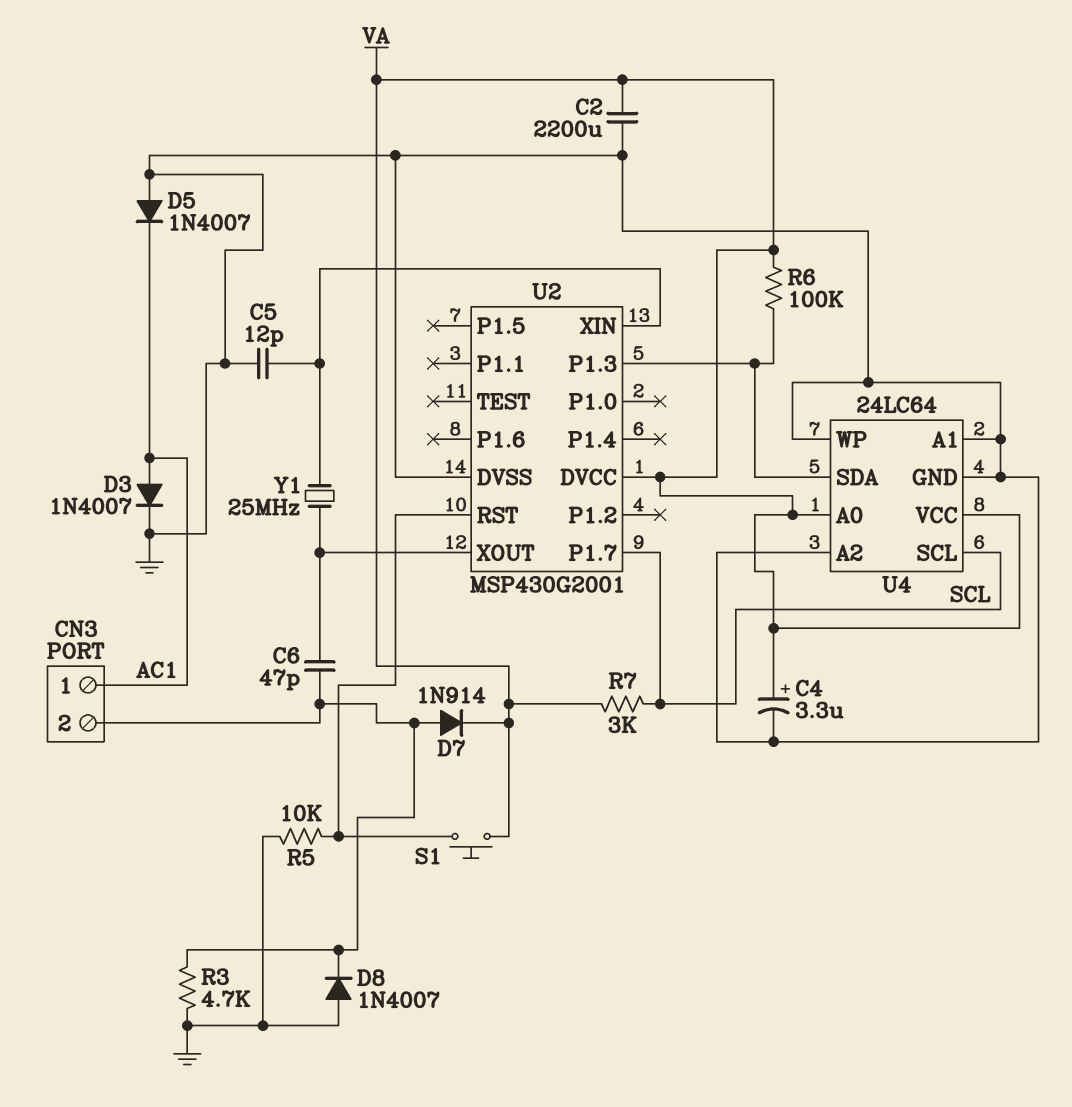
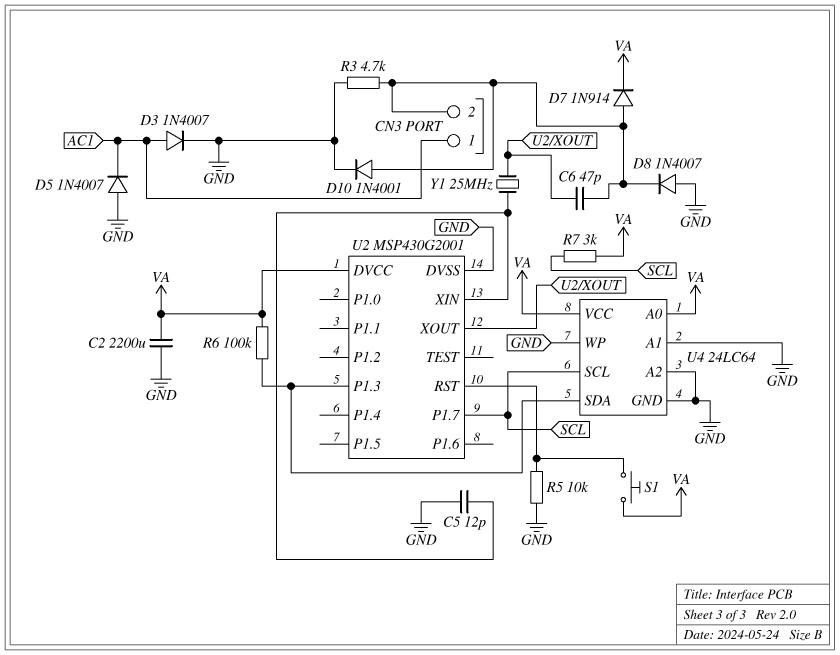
C4: 3.3uF (plus VA, minus GND) -> none
D10: none -> diode 1N4001 (A CN3/2, K GND)

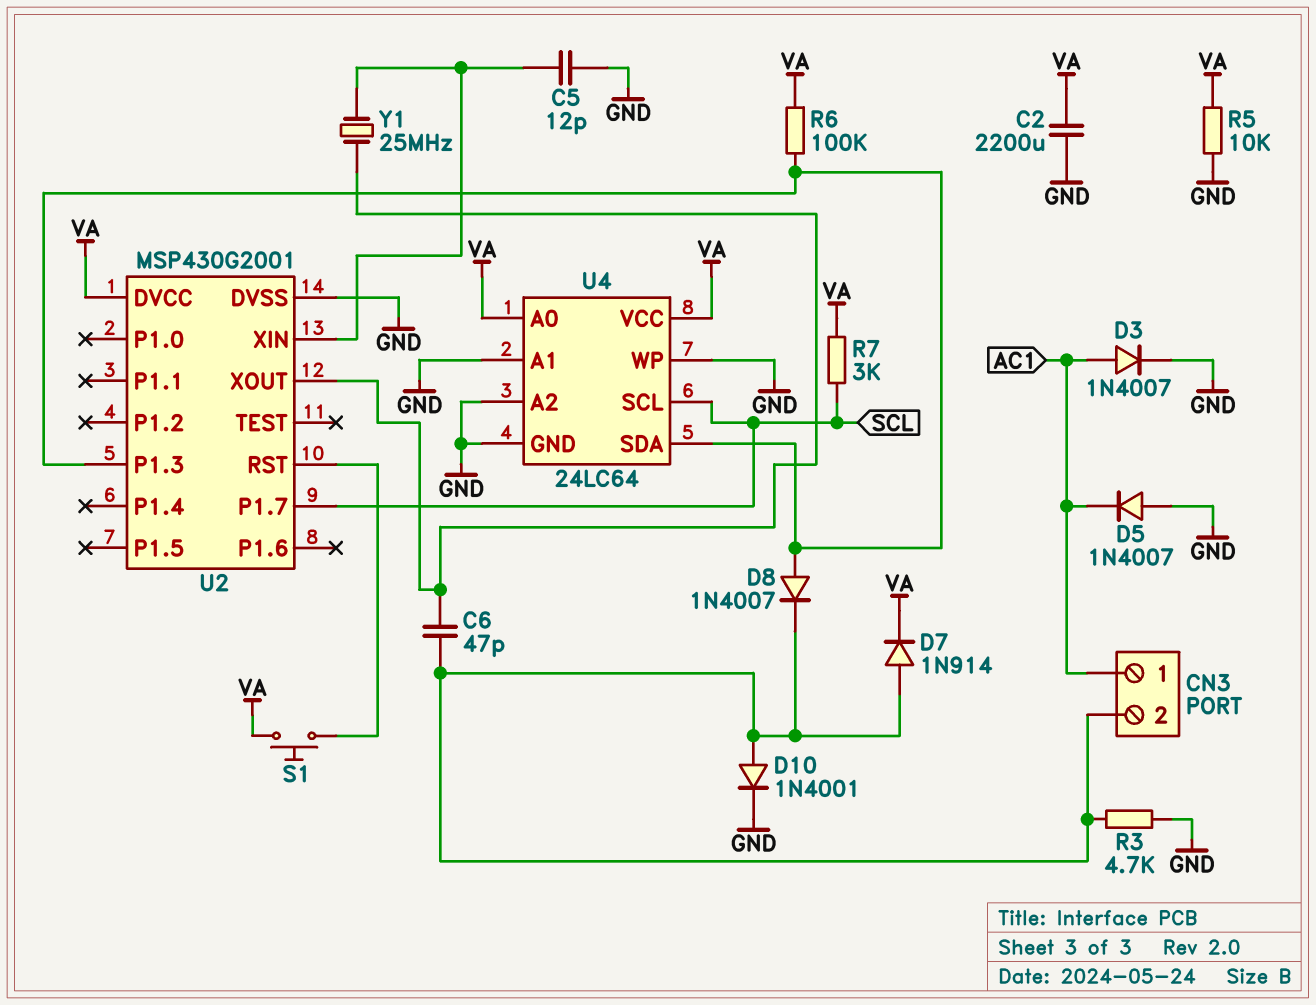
D8: diode 1N4007 (A GND, K CN3/2) -> diode 1N4007 (A U2/P1.3, K CN3/2)
R5: 10k (GND, U2/RST) -> 10k (GND, VA)

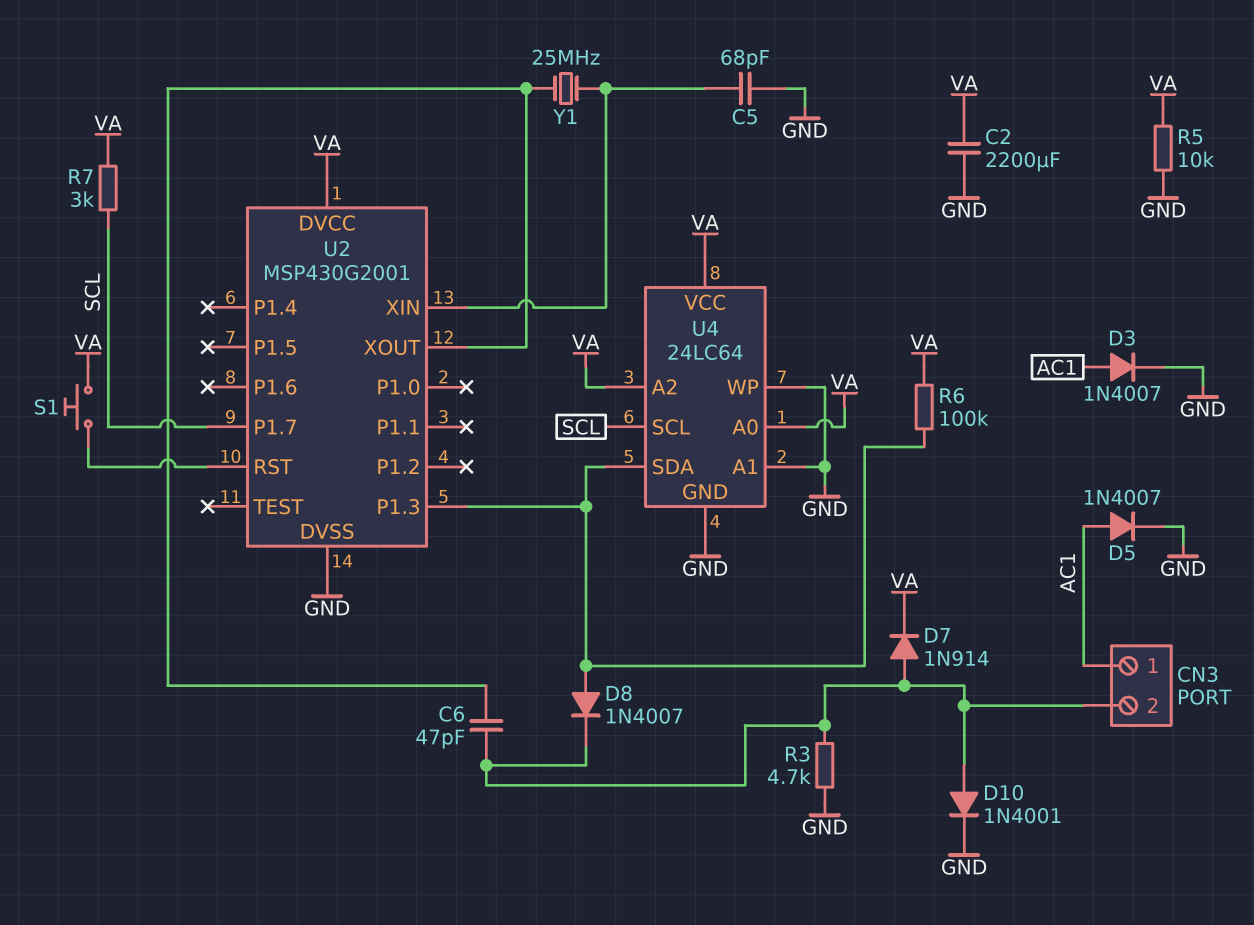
C5: 12pF (GND, U2/XIN) -> 68pF (GND, U2/XIN)
D5: diode 1N4007 (A GND, K AC1) -> diode 1N4007 (A AC1, K GND)
U4 pin A2: GND -> VA

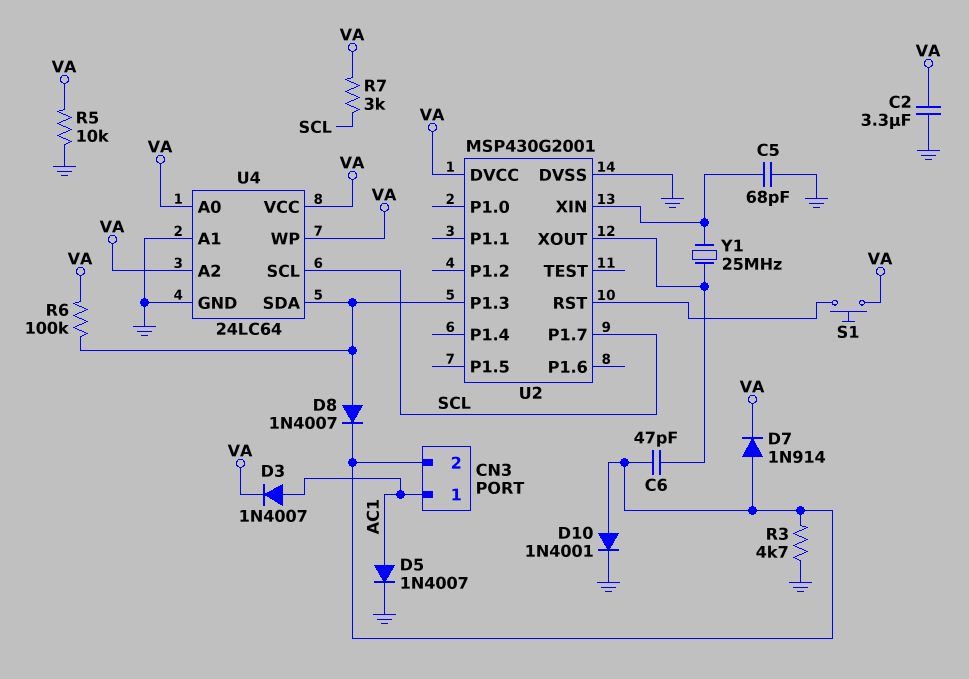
C2: 2200uF (GND, VA) -> 3.3uF (GND, VA)
D3: diode 1N4007 (A AC1, K GND) -> diode 1N4007 (A AC1, K VA)
U4 pin WP: GND -> VA

